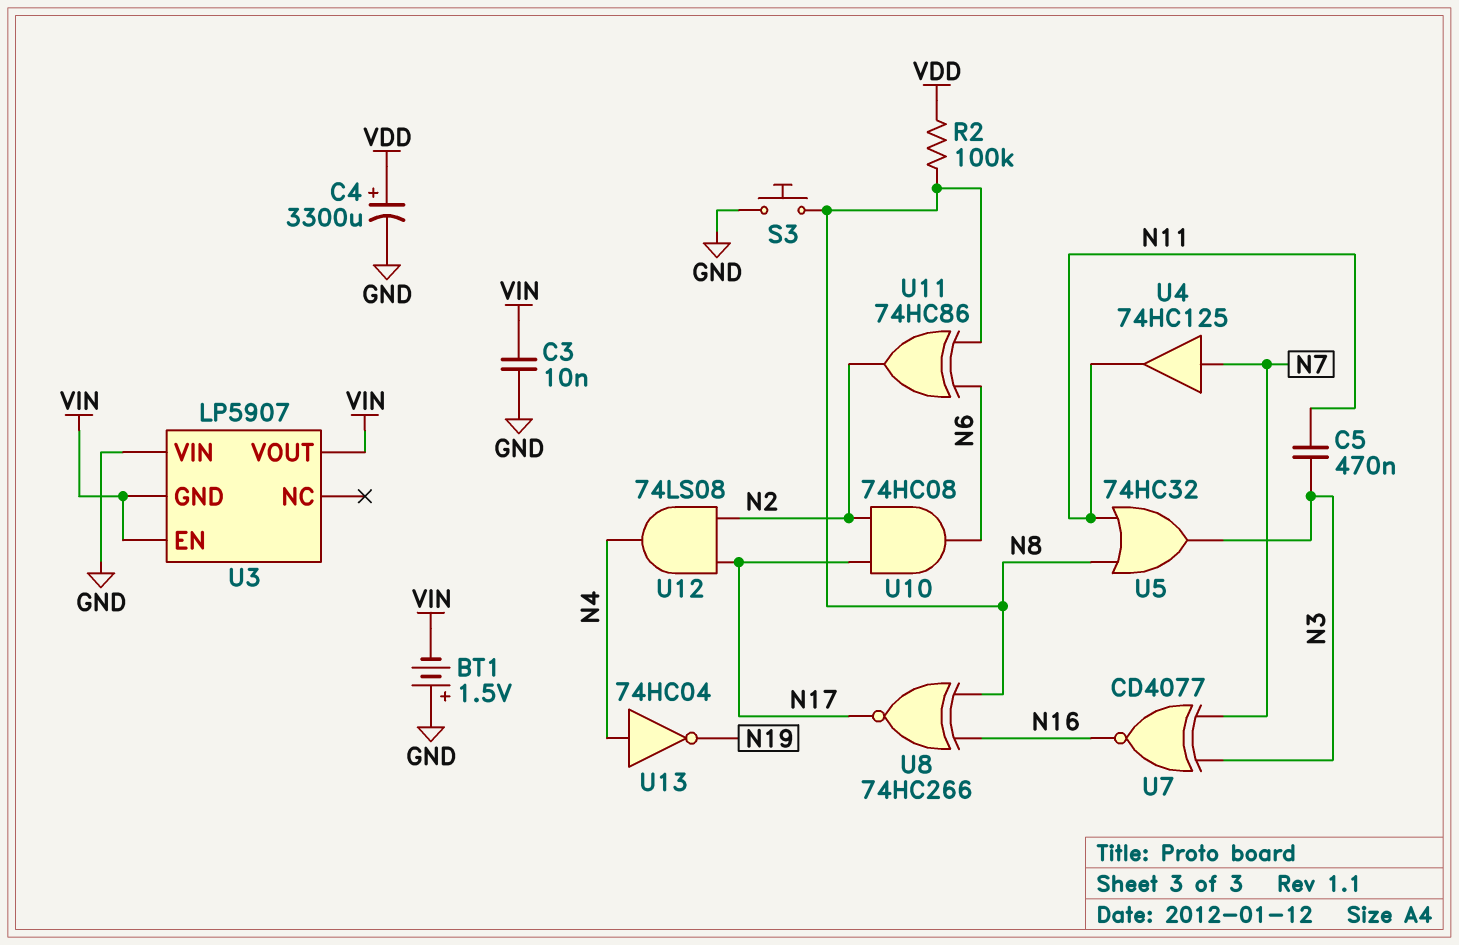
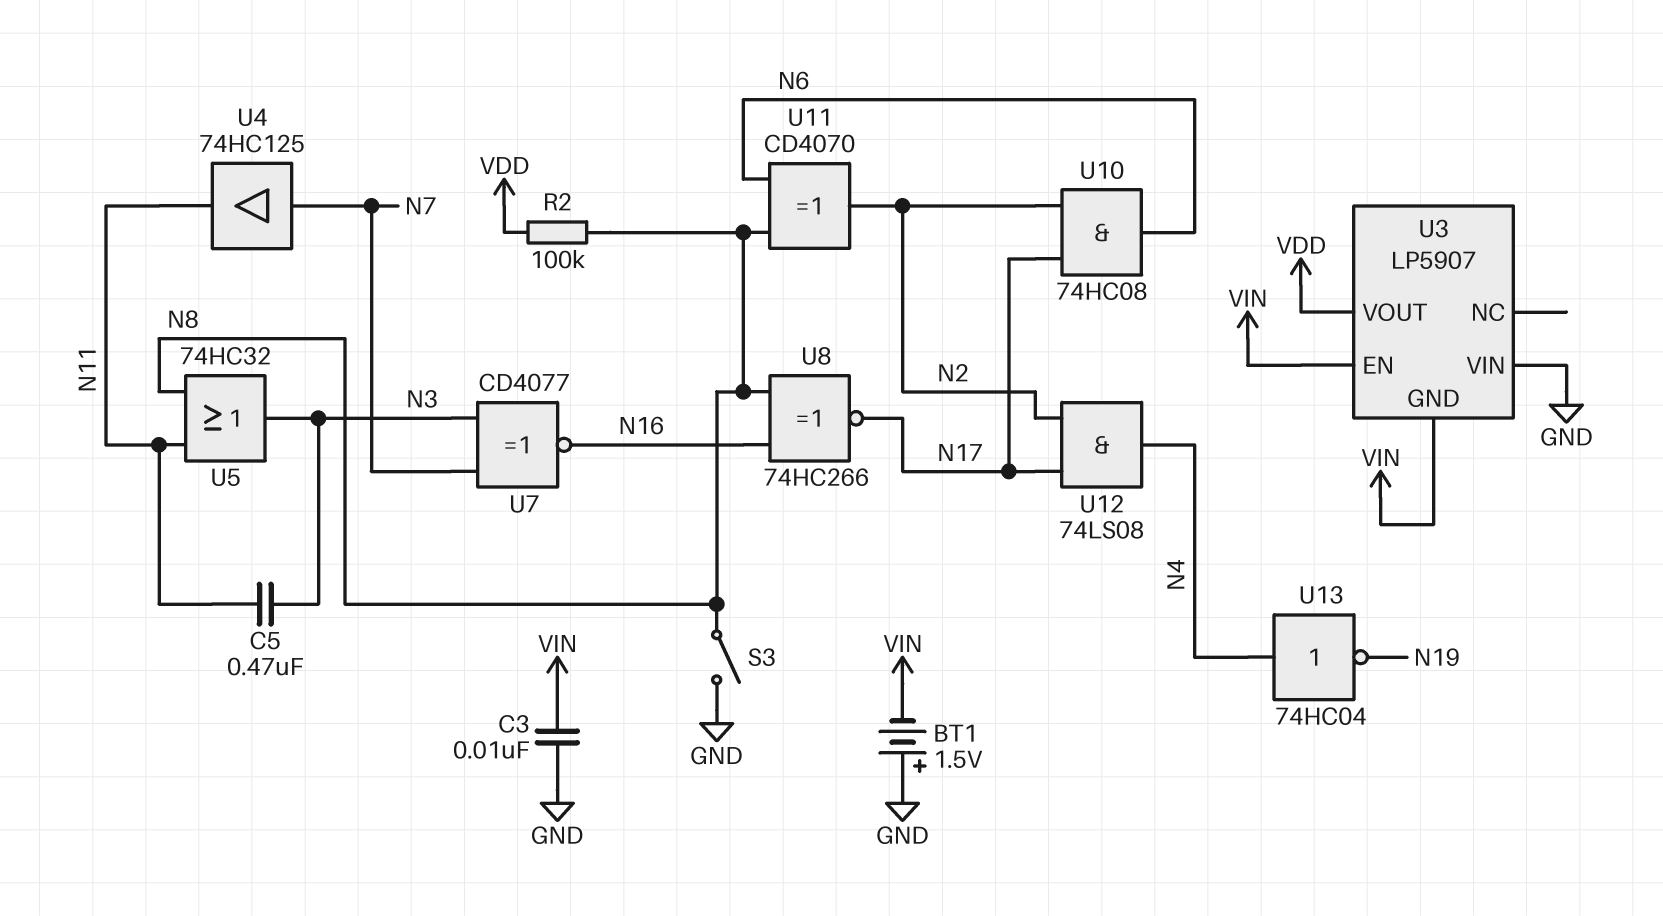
C4: 3300uF (plus VDD, minus GND) -> none
S3: button (GND, N8) -> switch (GND, N8)
U3 pin VOUT: VIN -> VDD
U11: XOR 74HC86 (in N6, in N8, out N2) -> XOR CD4070 (in N6, in N8, out N2)

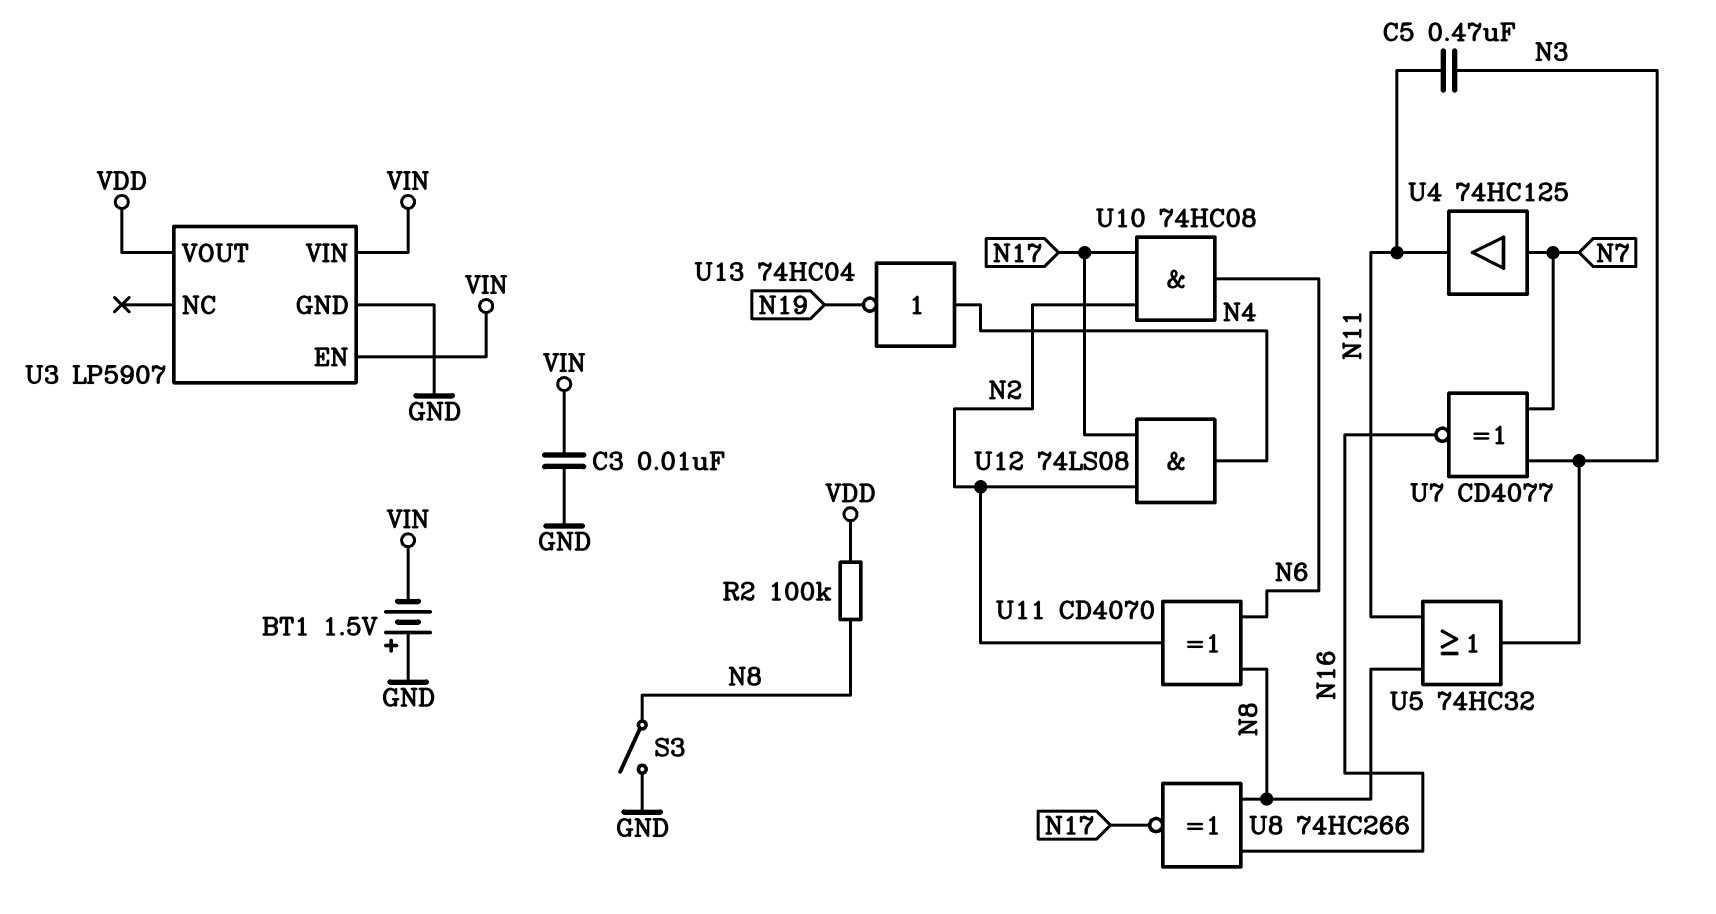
U3 pin GND: VIN -> GND
U3 pin VIN: GND -> VIN

